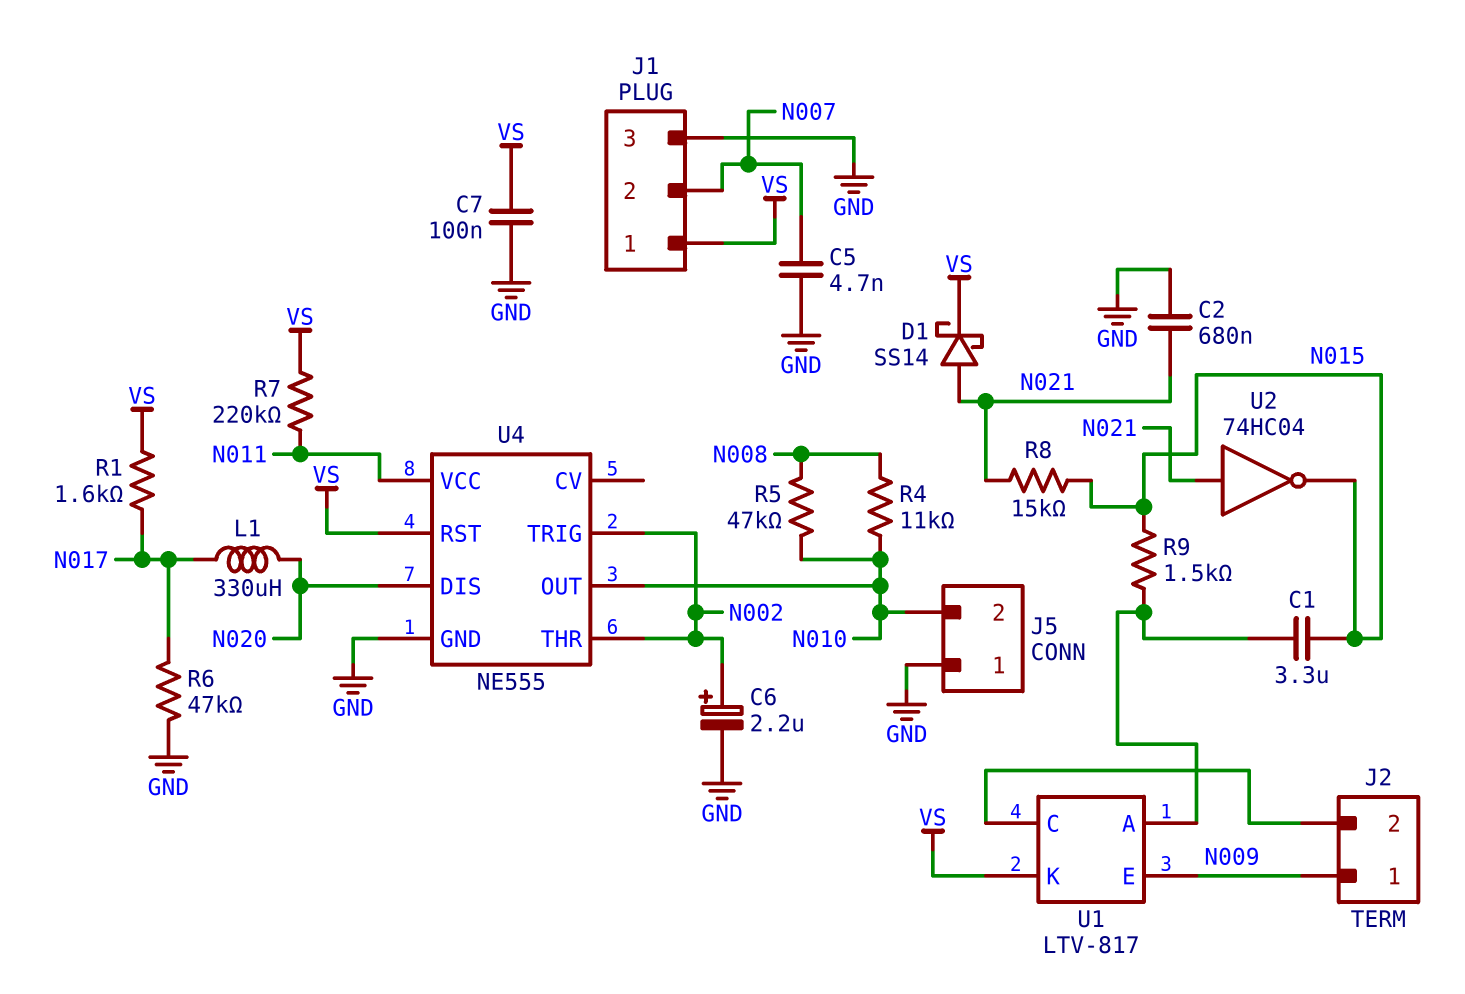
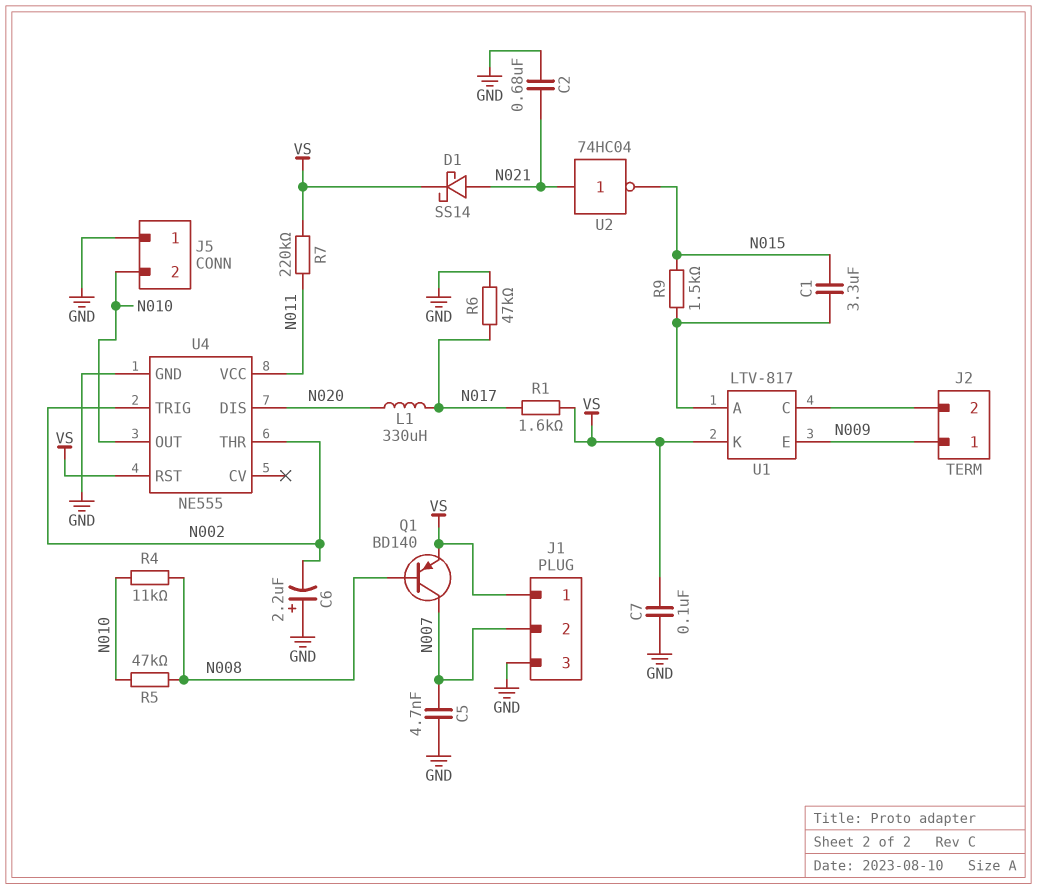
C6: 2.2uF (plus N002, minus GND) -> 2.2uF (plus GND, minus N002)
Q1: none -> PNP BD140 (B N008, C N007, E VS)
R8: 15k (N015, N021) -> none

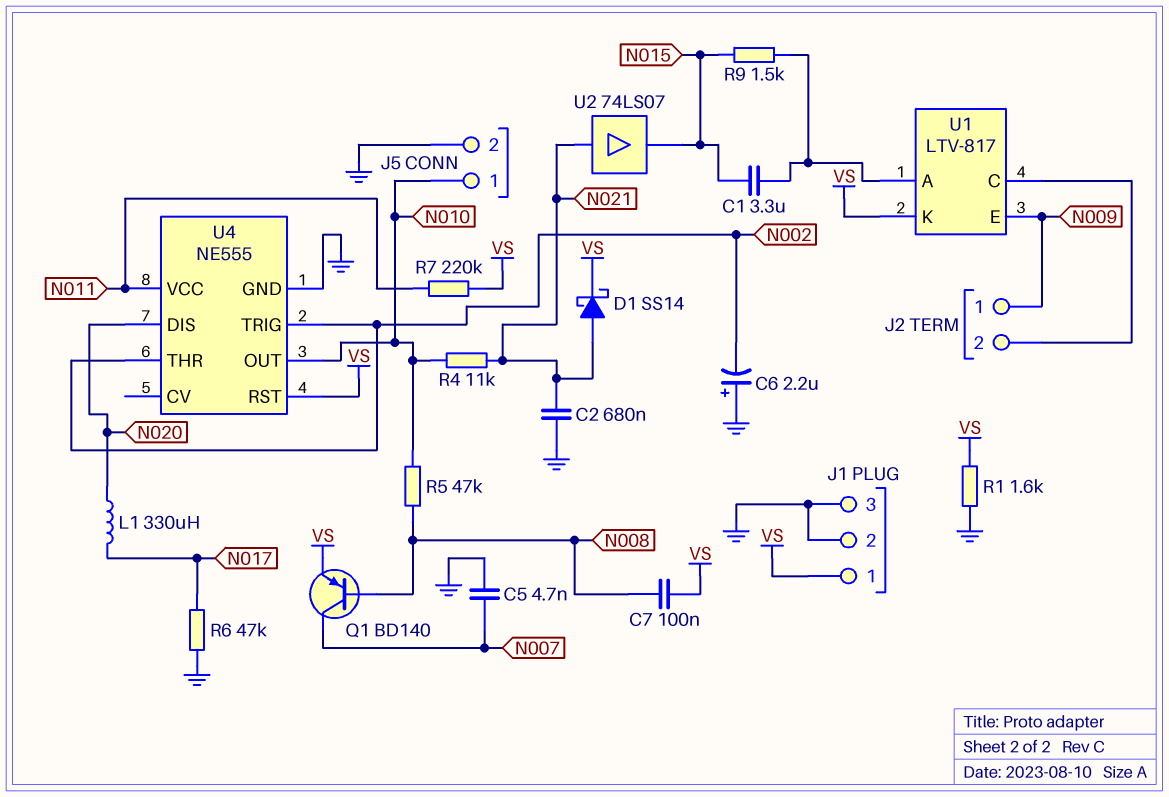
C7: 100nF (GND, VS) -> 100nF (N008, VS)
J1 pin 2: N007 -> GND
J5 pin 1: GND -> N010
J5 pin 2: N010 -> GND
R1: 1.6k (N017, VS) -> 1.6k (GND, VS)
R4: 11k (N008, N010) -> 11k (N010, N021)
U2: NOT 74HC04 (in N021, out N015) -> buffer 74LS07 (in N021, out N015)

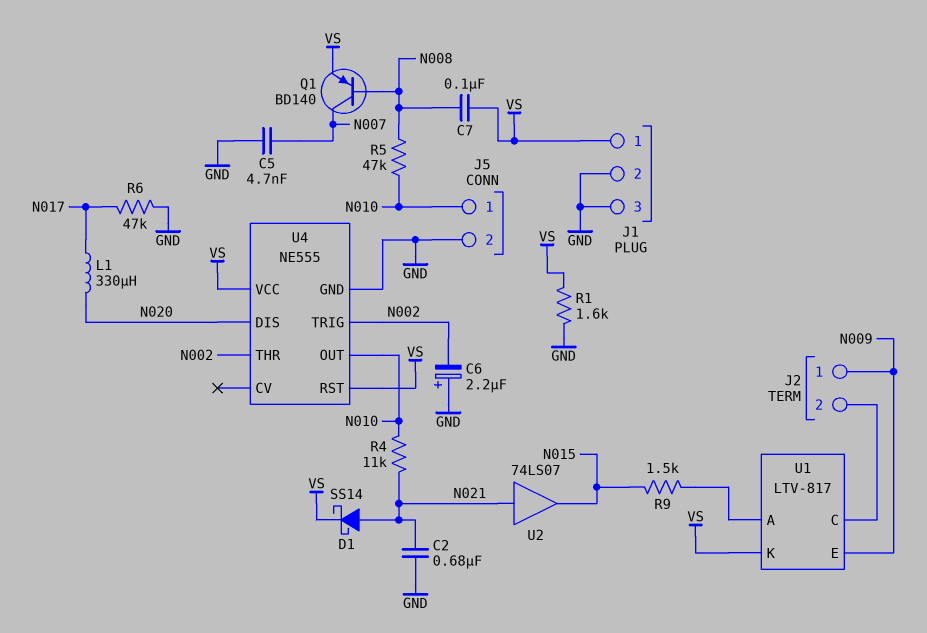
C1: 3.3uF (N015, U1/A) -> none
R7: 220k (N011, VS) -> none
U4 pin VCC: N011 -> VS

